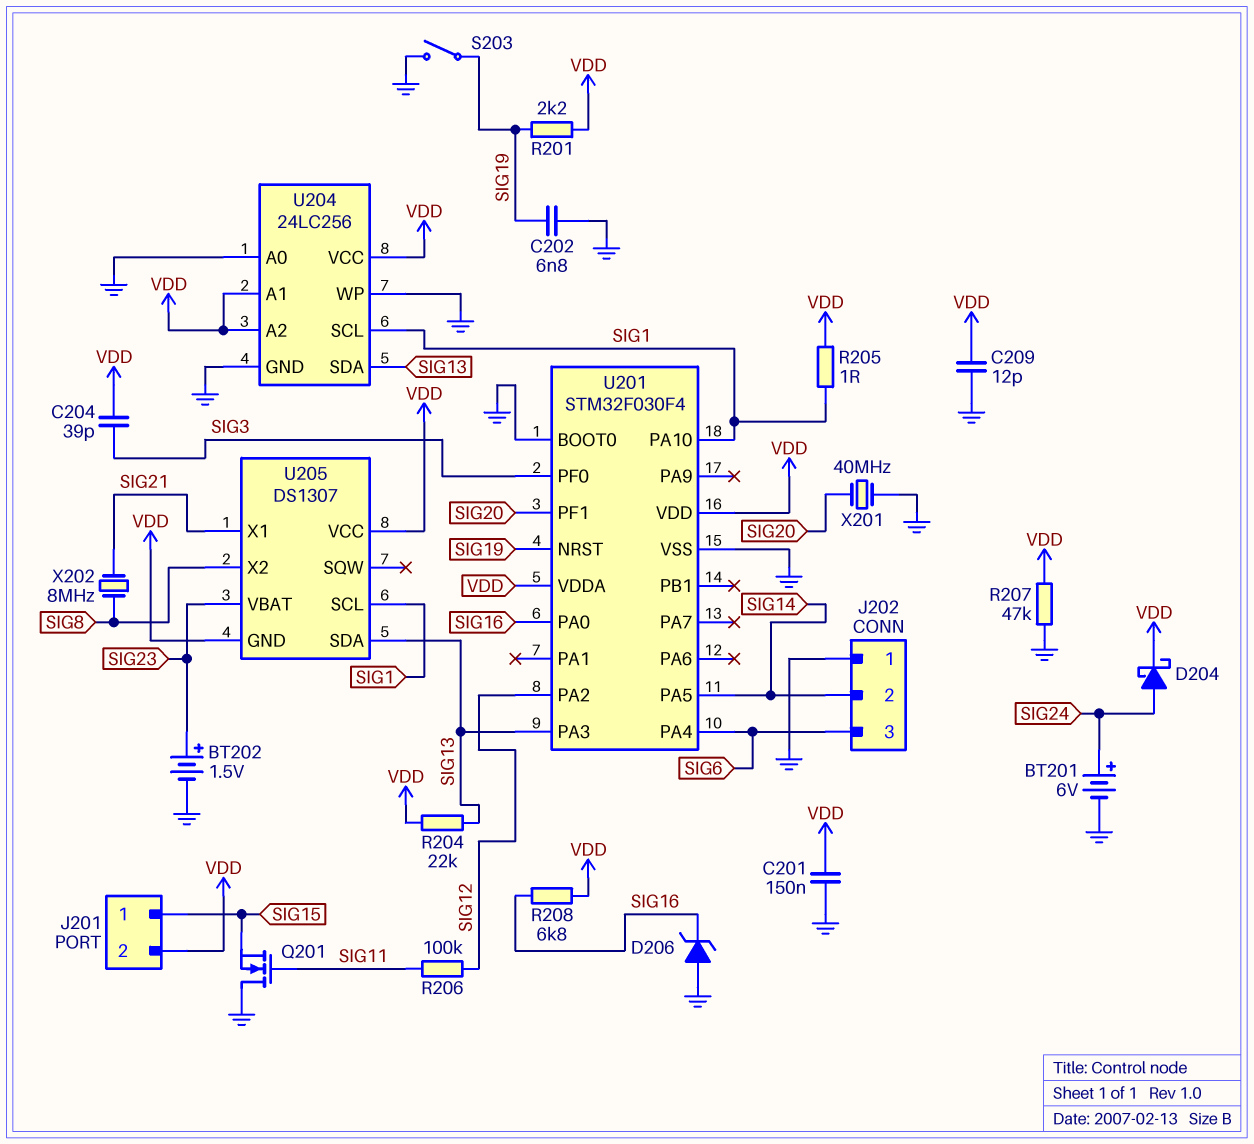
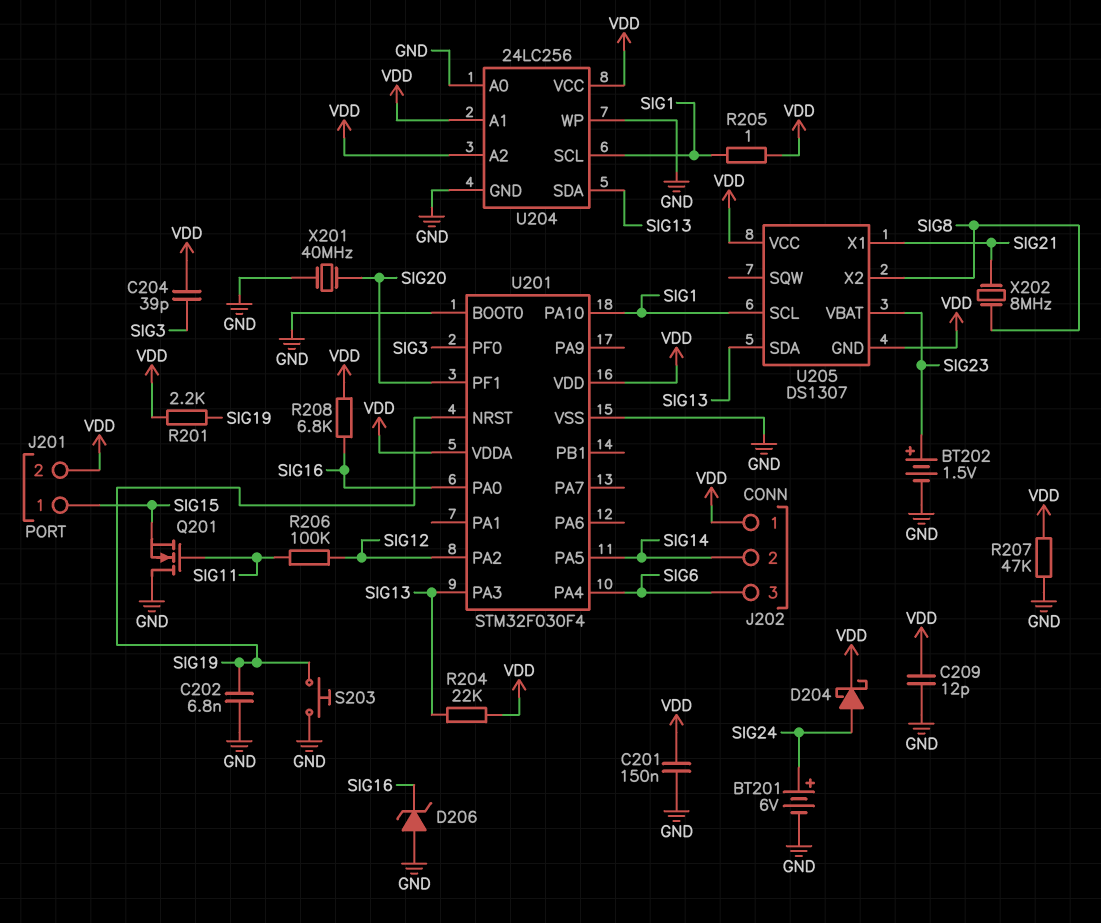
J202 pin 1: GND -> VDD
S203: switch (GND, SIG19) -> button (GND, SIG19)

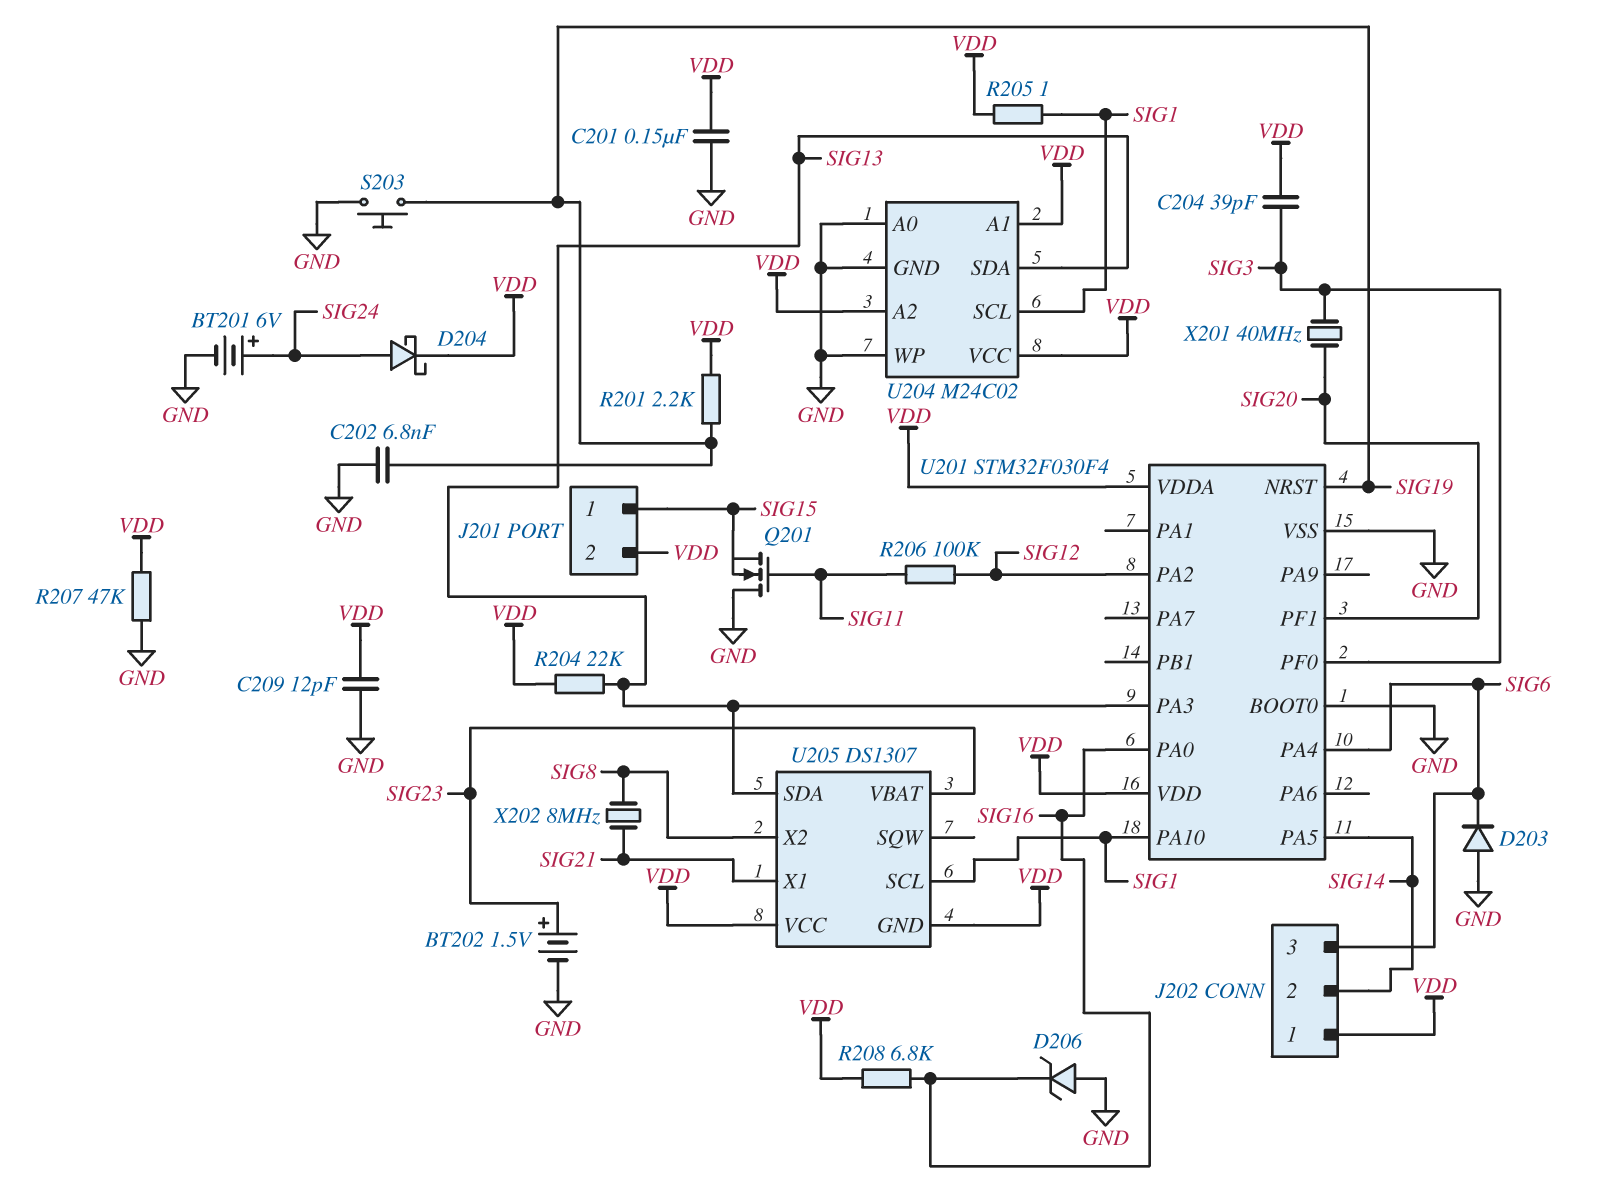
D203: none -> diode (A GND, K SIG6)
U204: 24LC256 -> M24C02
X201: 40MHz (GND, SIG20) -> 40MHz (SIG3, SIG20)

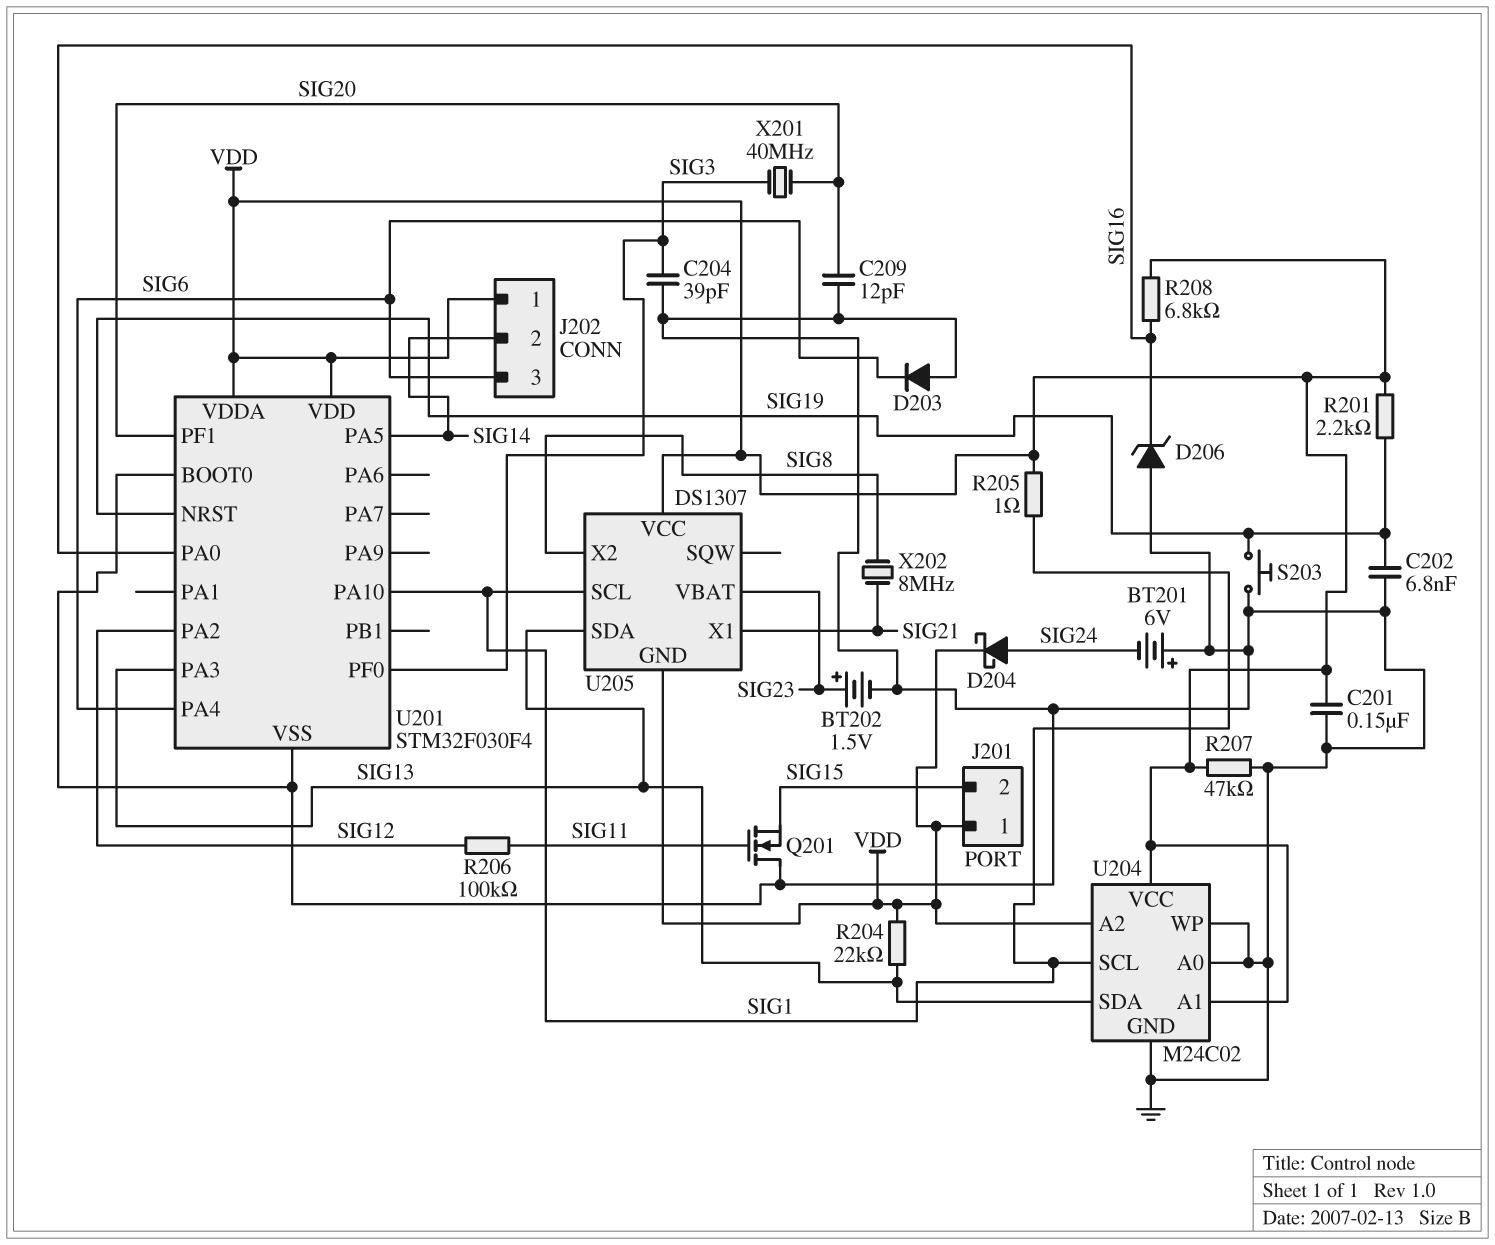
BT201: 6V (plus SIG24, minus GND) -> 6V (plus GND, minus SIG24)
C204: 39pF (SIG3, VDD) -> 39pF (GND, SIG3)
C209: 12pF (GND, VDD) -> 12pF (GND, SIG20)
J201 pin 1: SIG15 -> VDD
J201 pin 2: VDD -> SIG15

